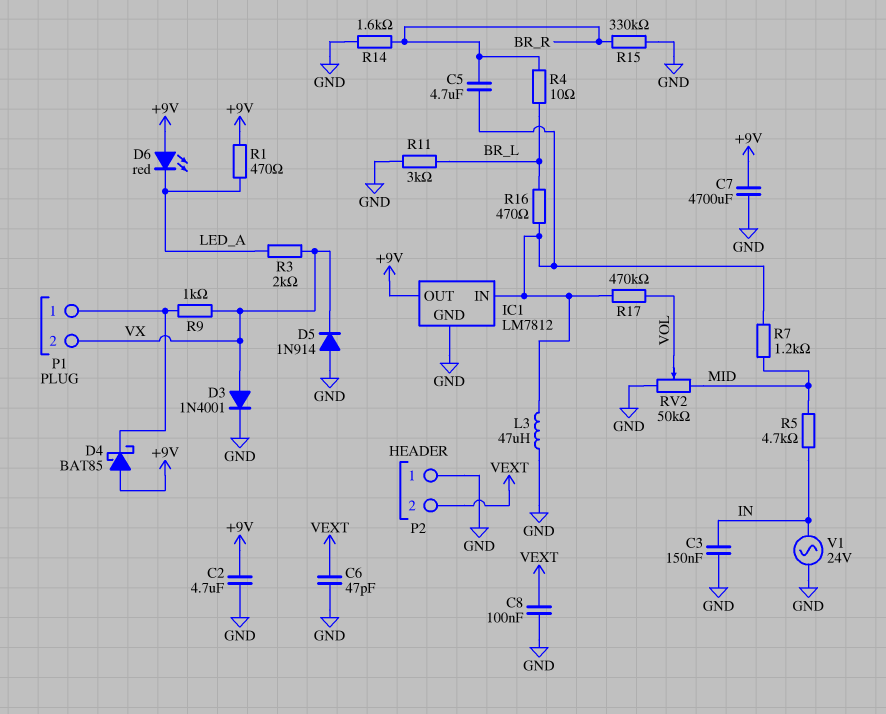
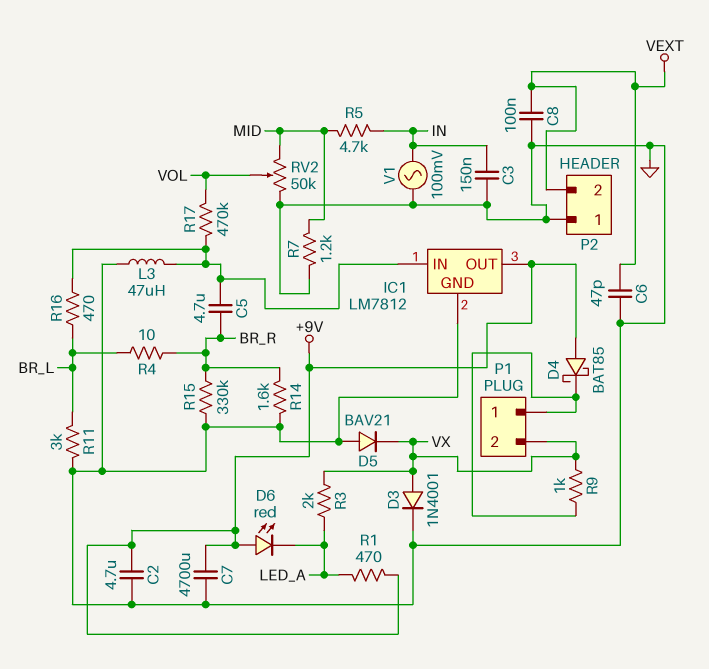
D5: diode 1N914 (A GND, K VX) -> diode BAV21 (A GND, K VX)
R7: 1.2k (IC1/IN, MID) -> 1.2k (GND, MID)
V1: AC 24V (GND, IN) -> AC 100mV (GND, IN)

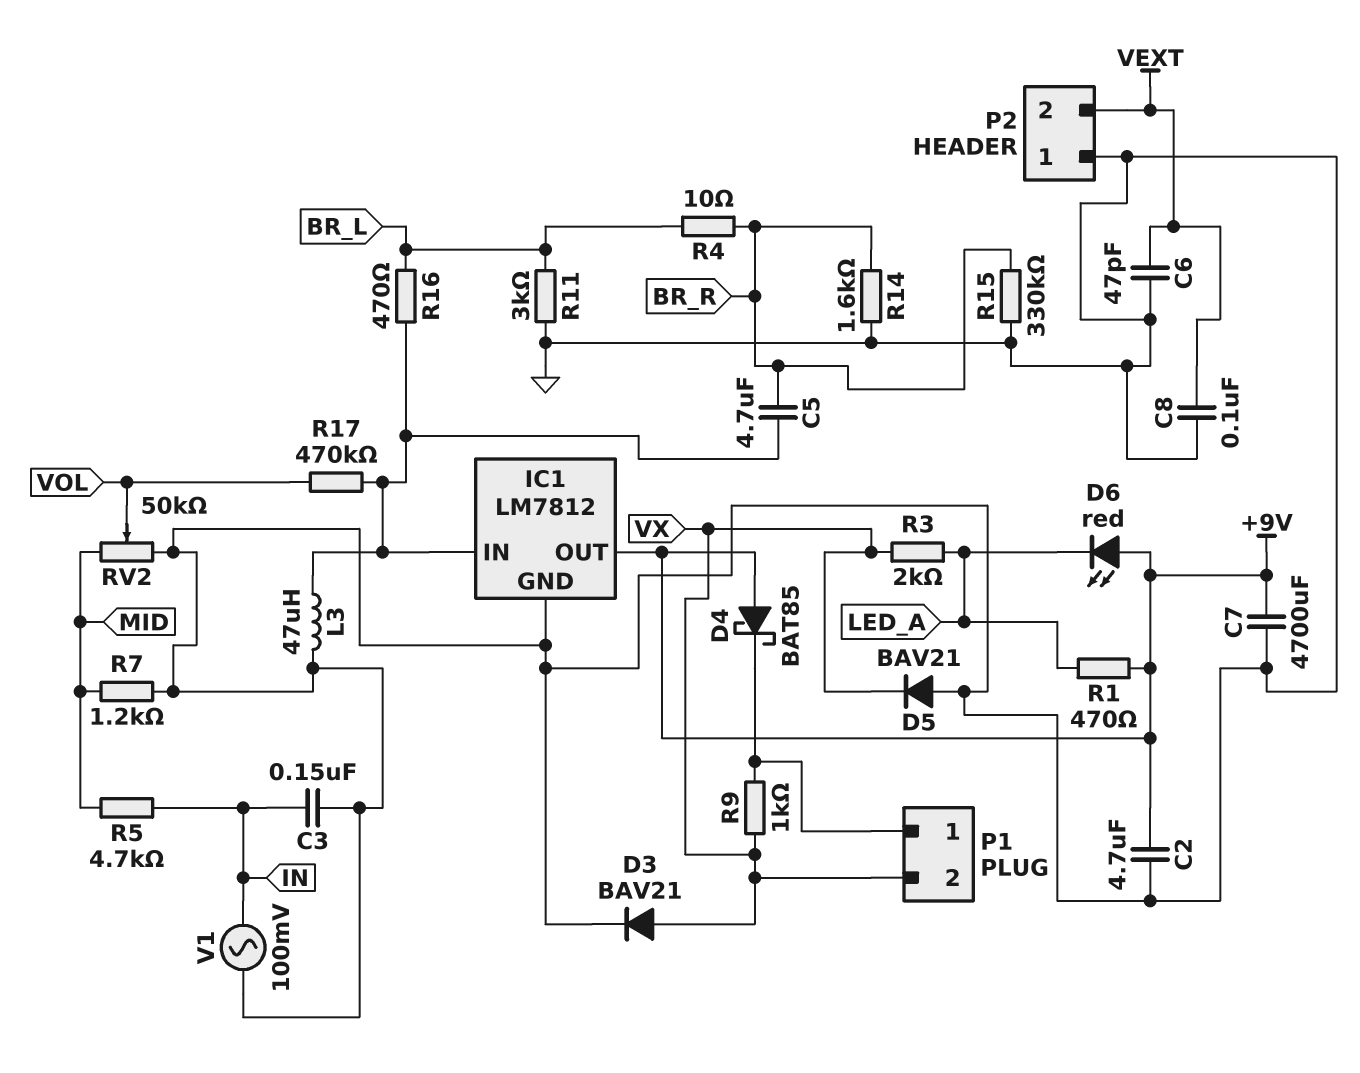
D3: diode 1N4001 (A VX, K GND) -> diode BAV21 (A VX, K GND)

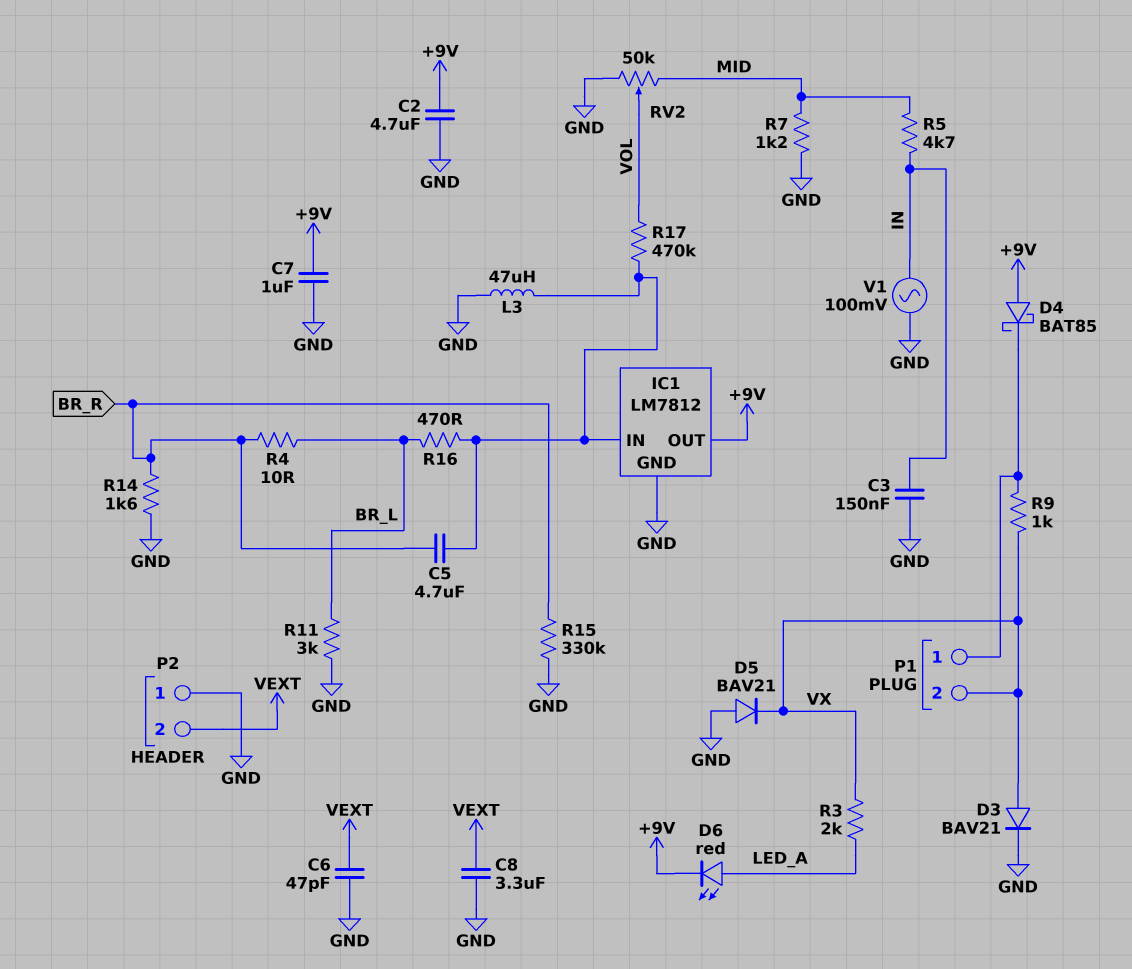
C7: 4700uF (+9V, GND) -> 1uF (+9V, GND)
C8: 100nF (GND, VEXT) -> 3.3uF (GND, VEXT)
D6: LED red (A +9V, K LED_A) -> LED red (A LED_A, K +9V)
R1: 470 (+9V, LED_A) -> none

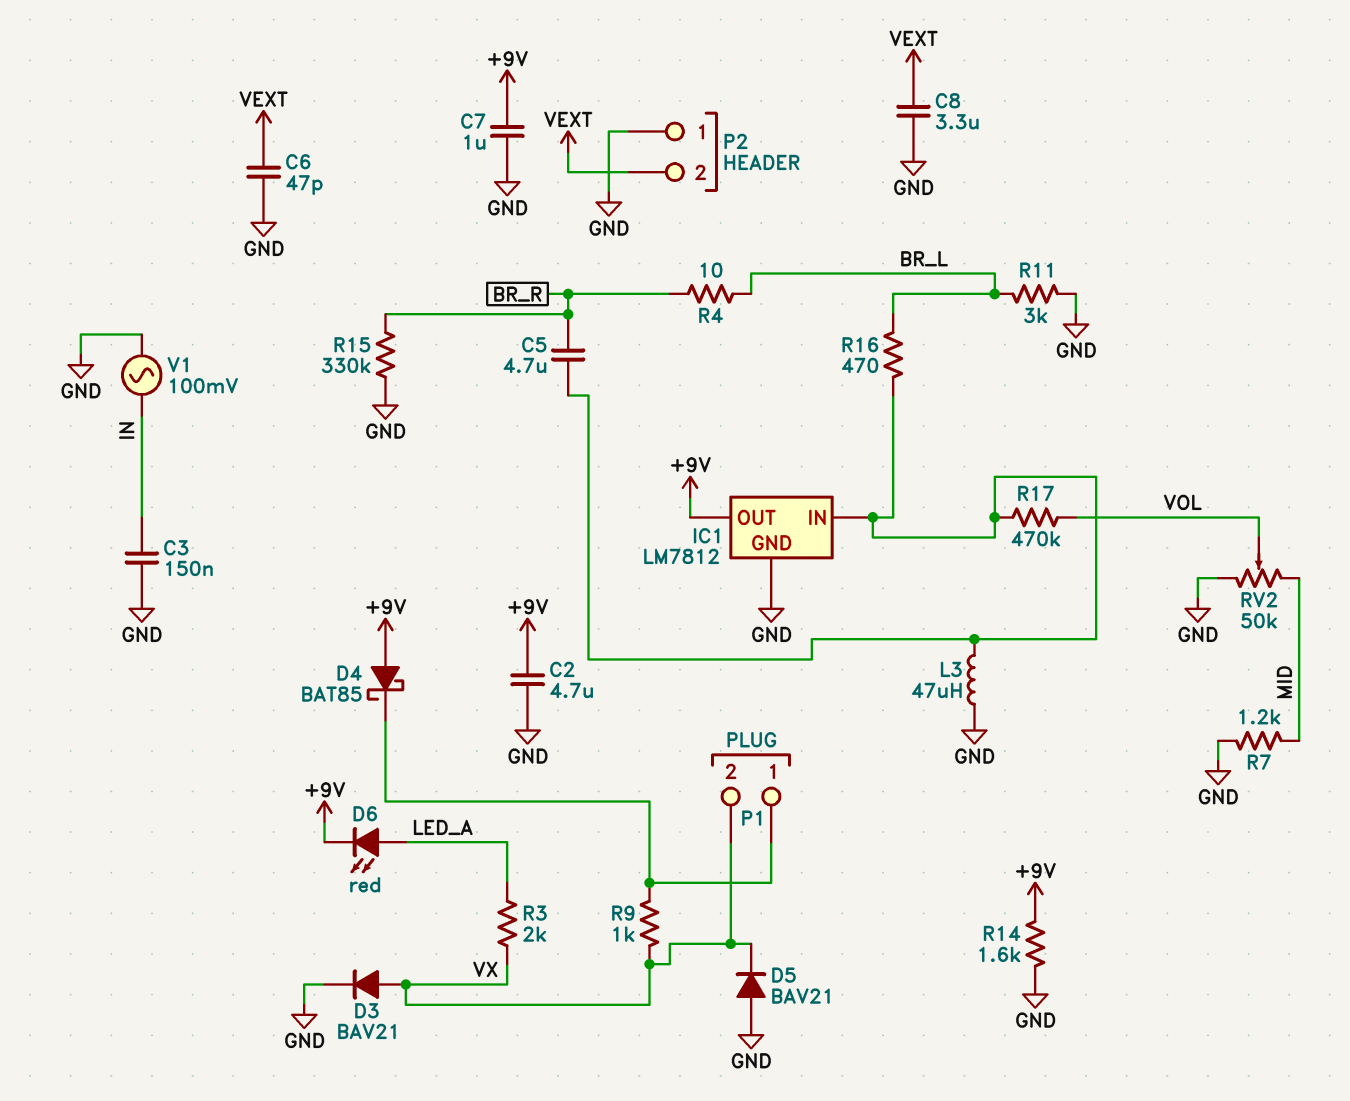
R5: 4.7k (IN, MID) -> none
R14: 1.6k (BR_R, GND) -> 1.6k (+9V, GND)

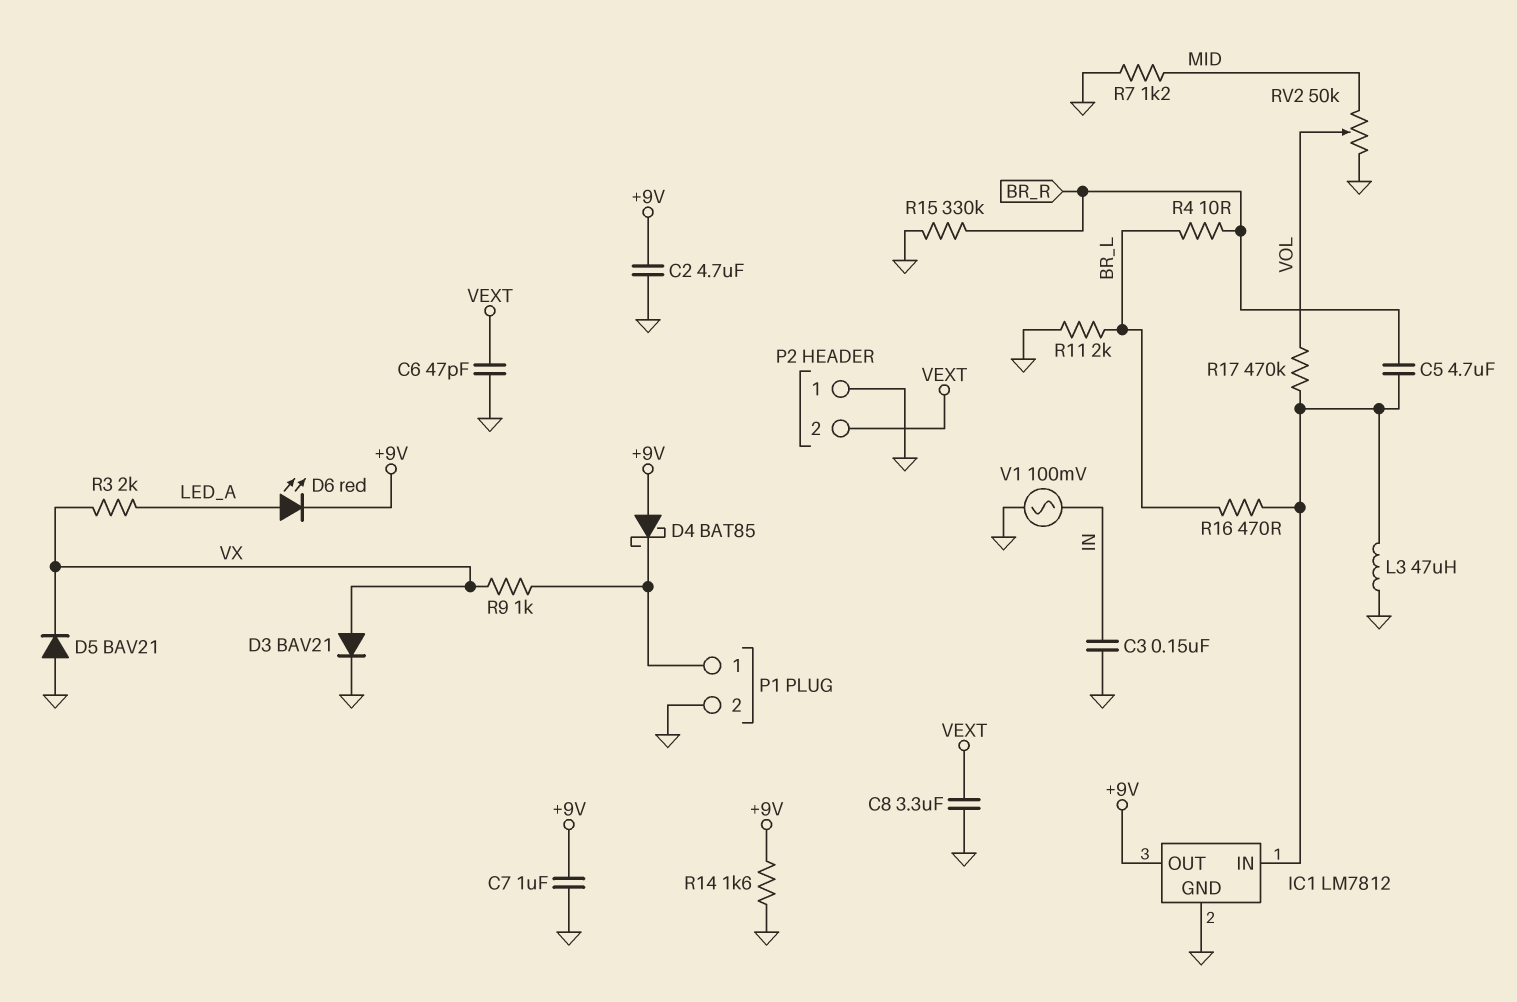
P1 pin 2: VX -> GND
R11: 3k (BR_L, GND) -> 2k (BR_L, GND)

